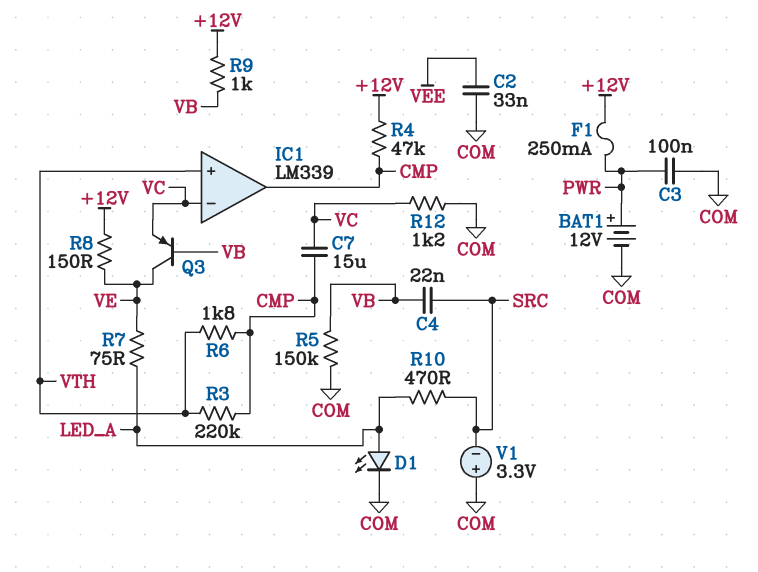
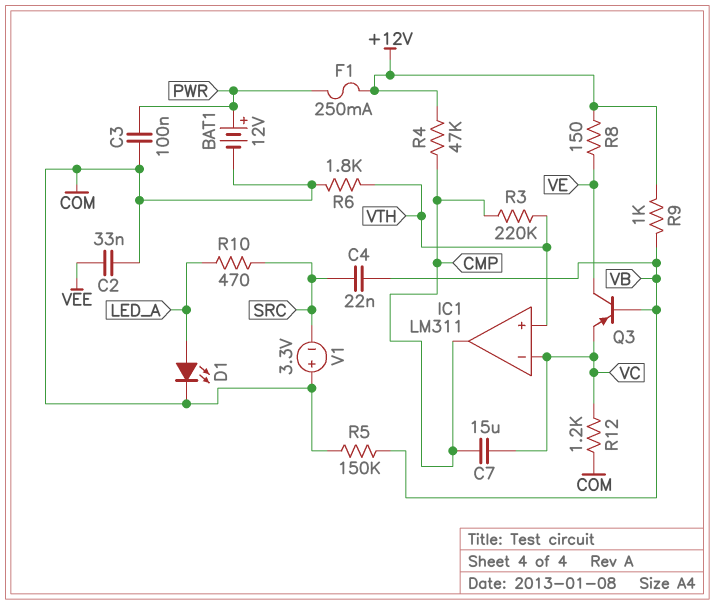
IC1: LM339 -> LM311
R6: 1.8k (CMP, VTH) -> 1.8k (COM, VTH)
R7: 75 (LED_A, VE) -> none

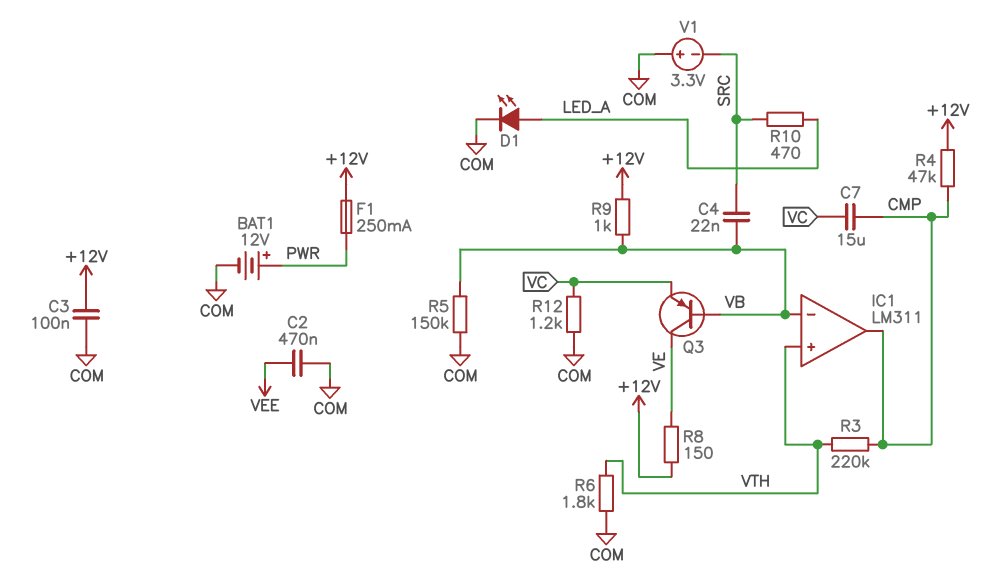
C2: 33nF (COM, VEE) -> 470nF (COM, VEE)
C3: 100nF (COM, PWR) -> 100nF (+12V, COM)
IC1 pin in-: VC -> VB

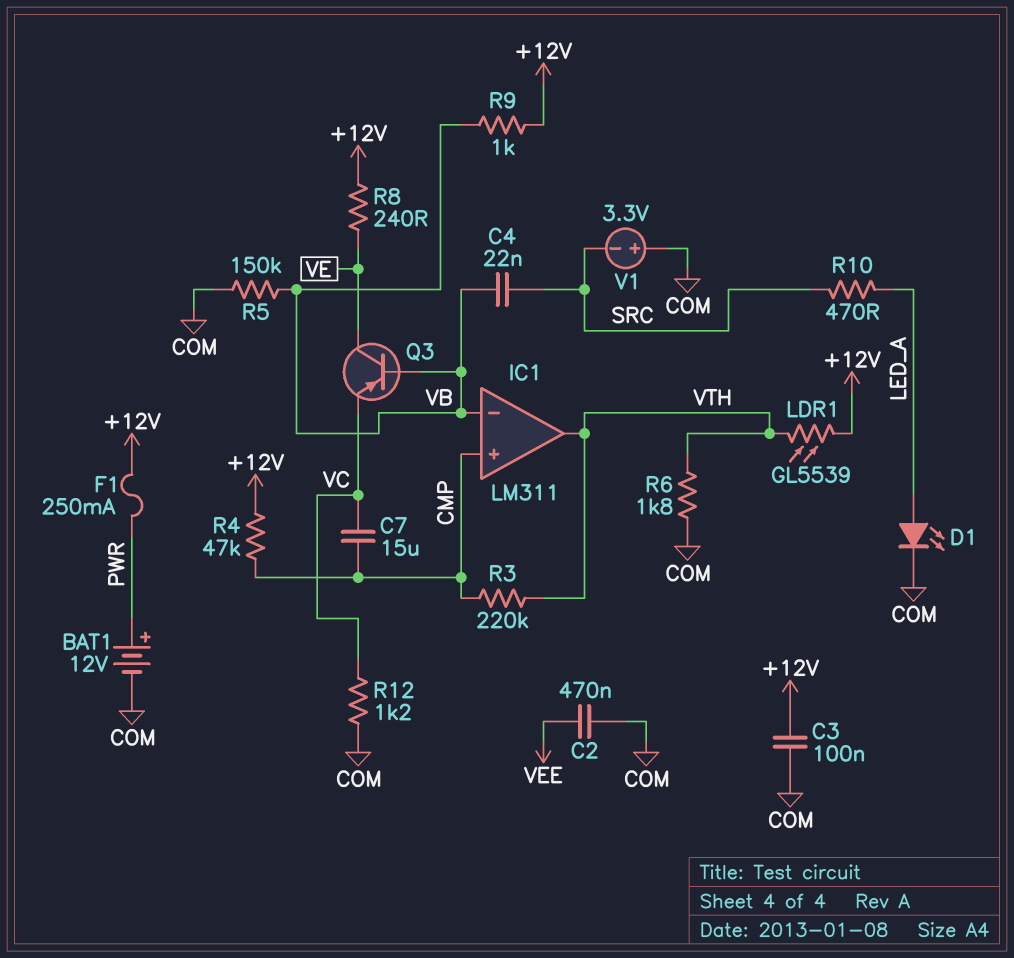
IC1 pin in+: VTH -> CMP
IC1 pin out: CMP -> VTH
LDR1: none -> GL5539 (+12V, VTH)
R8: 150 (+12V, VE) -> 240 (+12V, VE)

